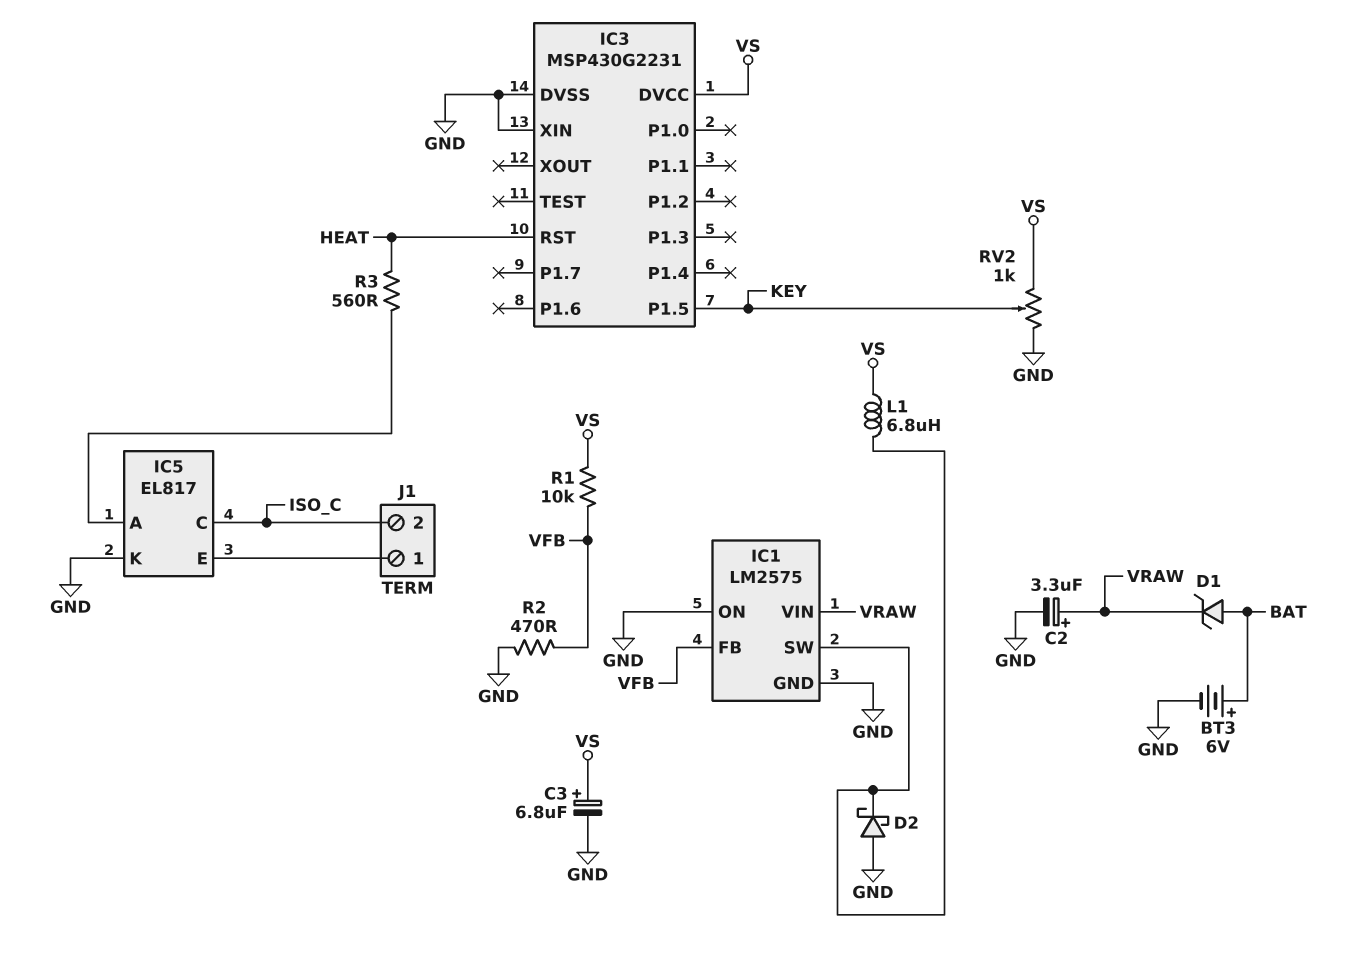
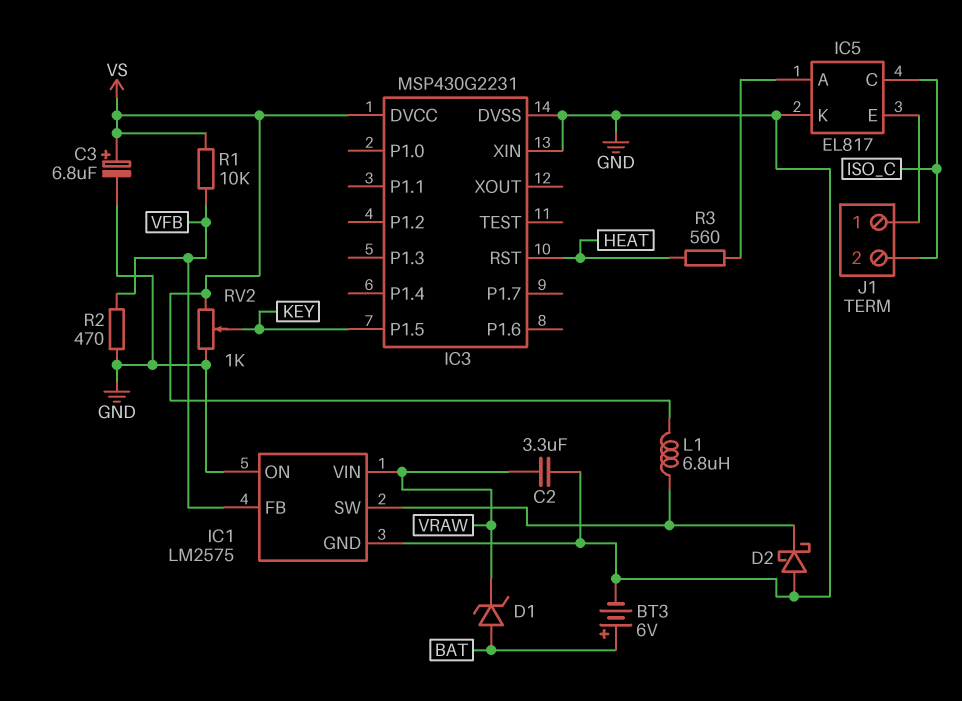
C2: 3.3uF (plus VRAW, minus GND) -> 3.3uF (GND, VRAW)

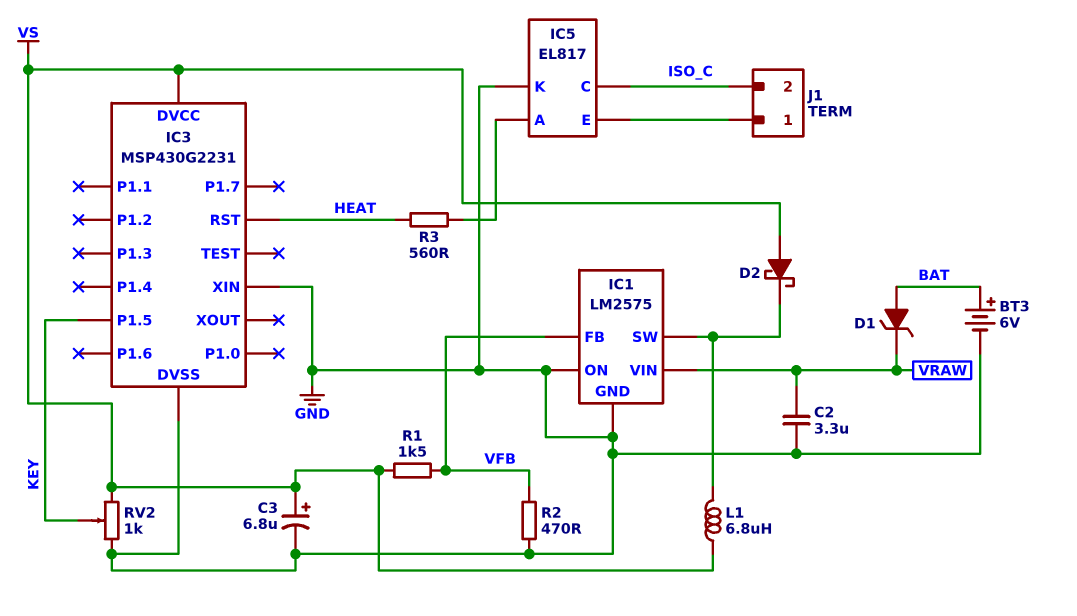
D2: schottky (A GND, K IC1/SW) -> schottky (A VS, K IC1/SW)
R1: 10k (VFB, VS) -> 1.5k (VFB, VS)

